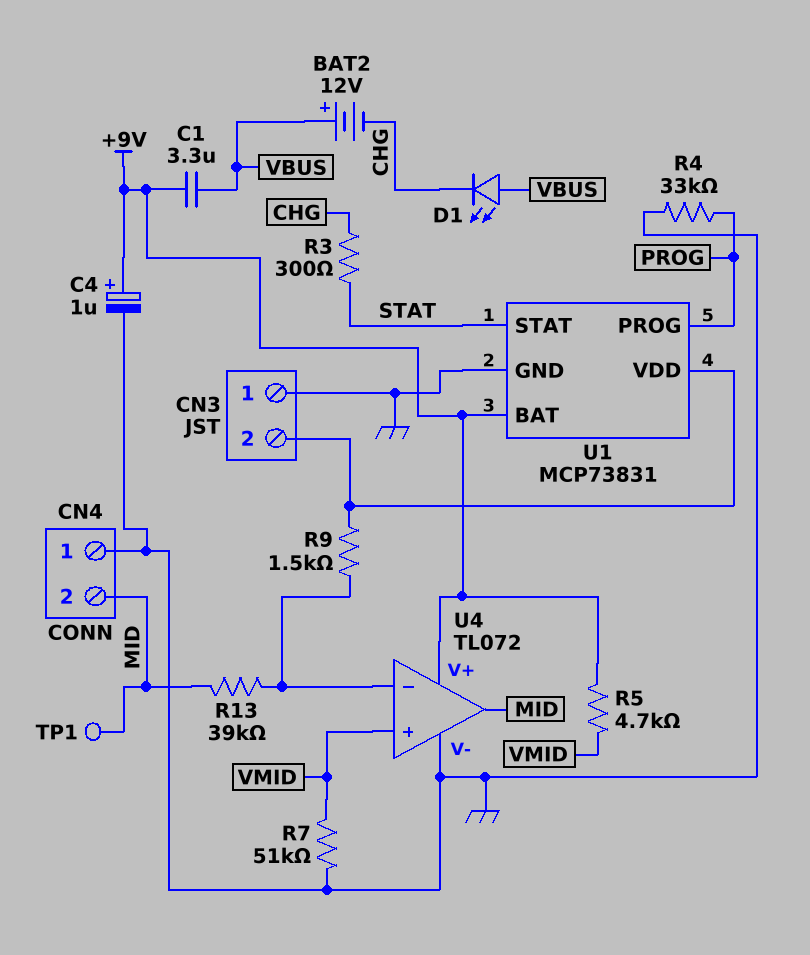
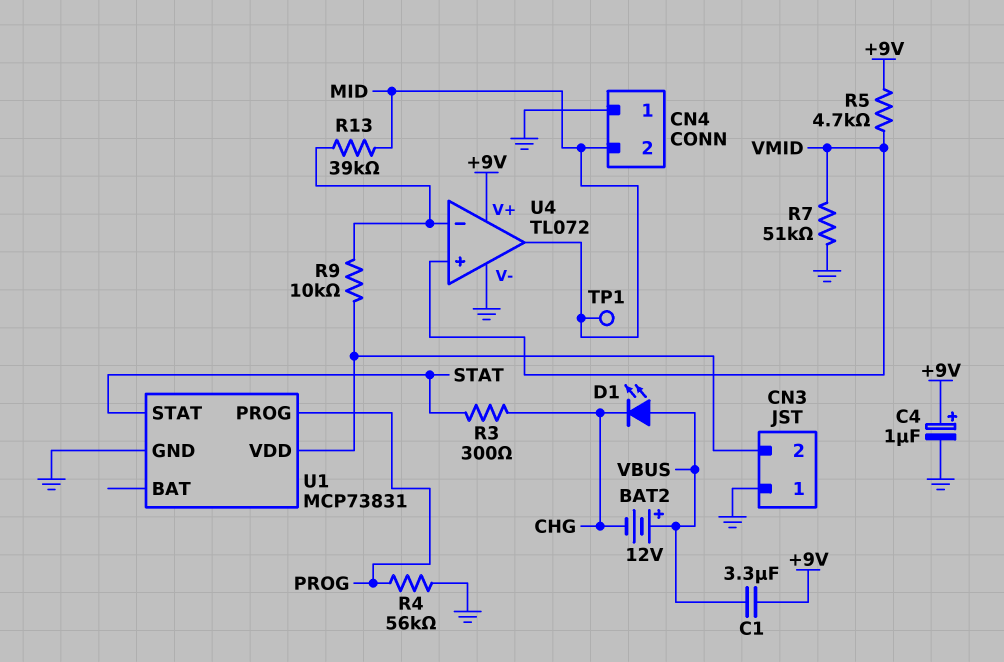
R4: 33k (GND, PROG) -> 56k (GND, PROG)
R9: 1.5k (CN3/2, U4/in-) -> 10k (CN3/2, U4/in-)
U1 pin BAT: +9V -> none

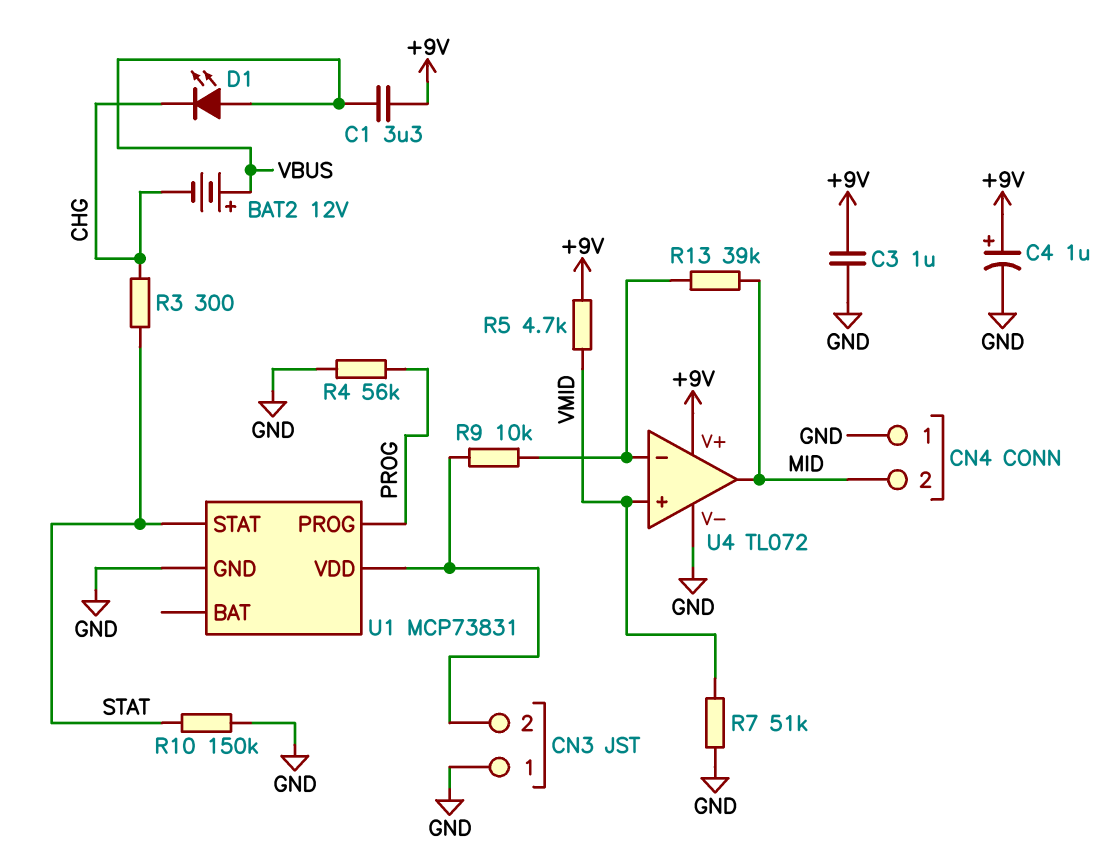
C3: none -> 1uF (+9V, GND)
R10: none -> 150k (GND, STAT)
TP1: test point (MID) -> none

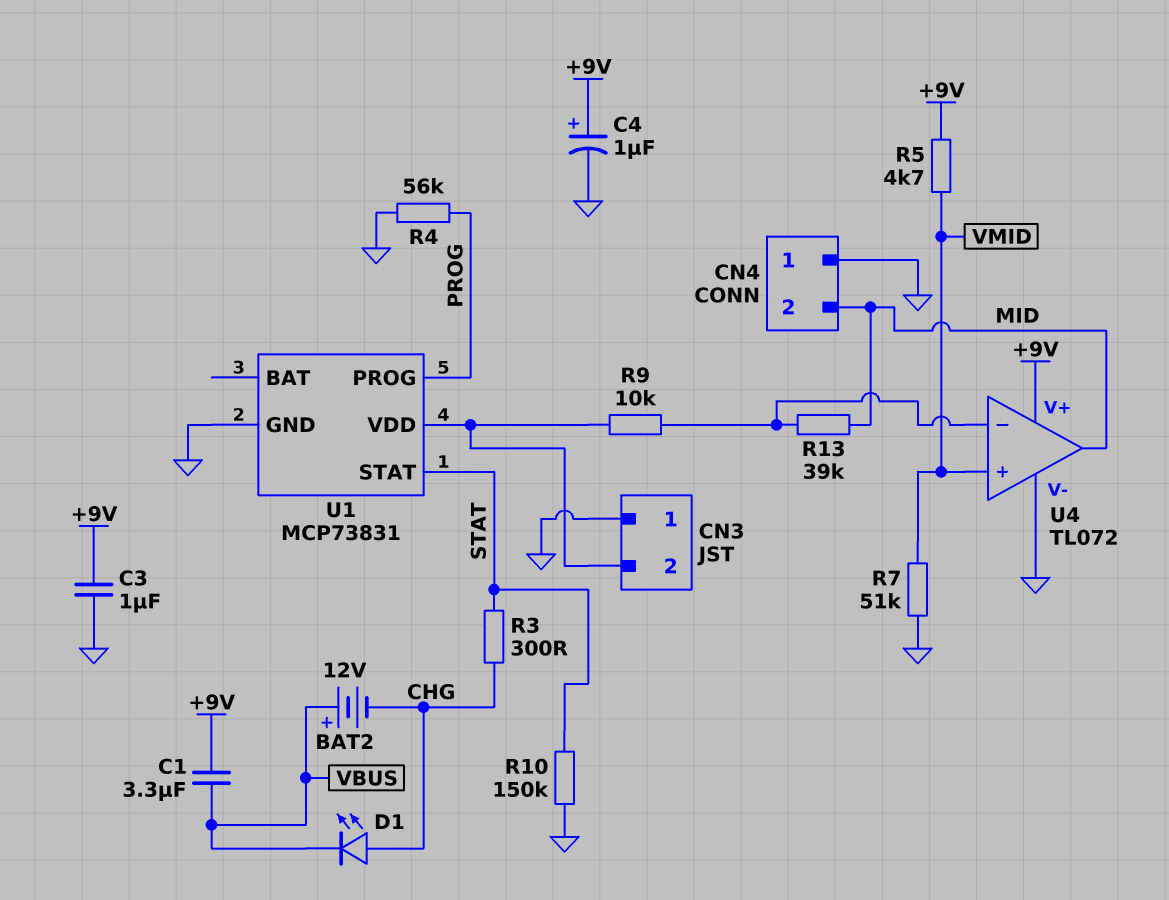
D1: LED (A VBUS, K CHG) -> LED (A CHG, K VBUS)

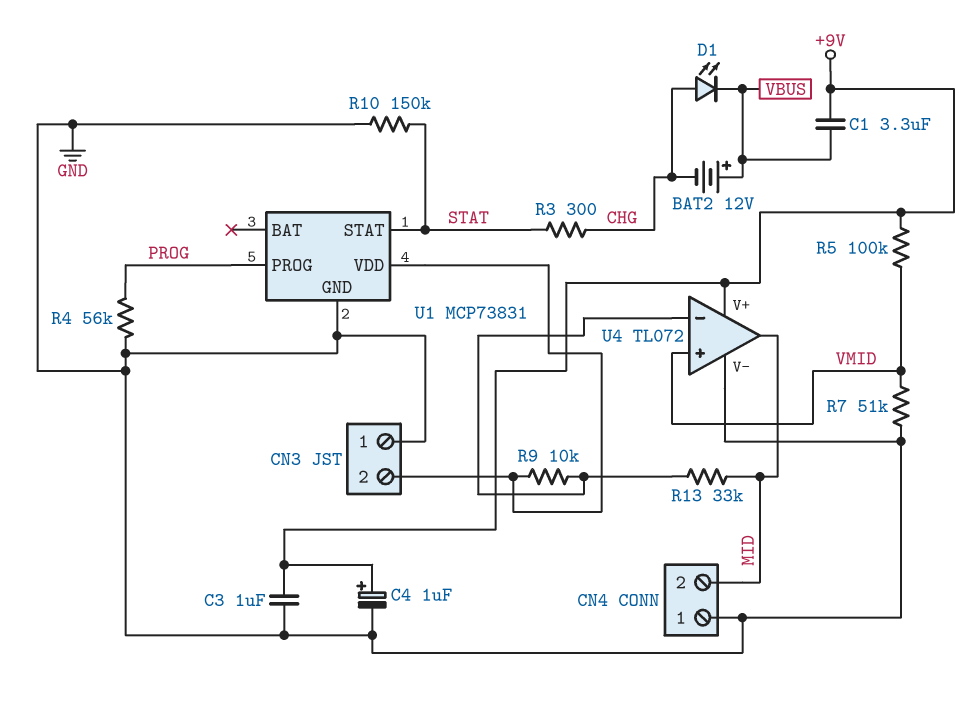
R5: 4.7k (+9V, VMID) -> 100k (+9V, VMID)
R13: 39k (MID, U4/in-) -> 33k (MID, U4/in-)

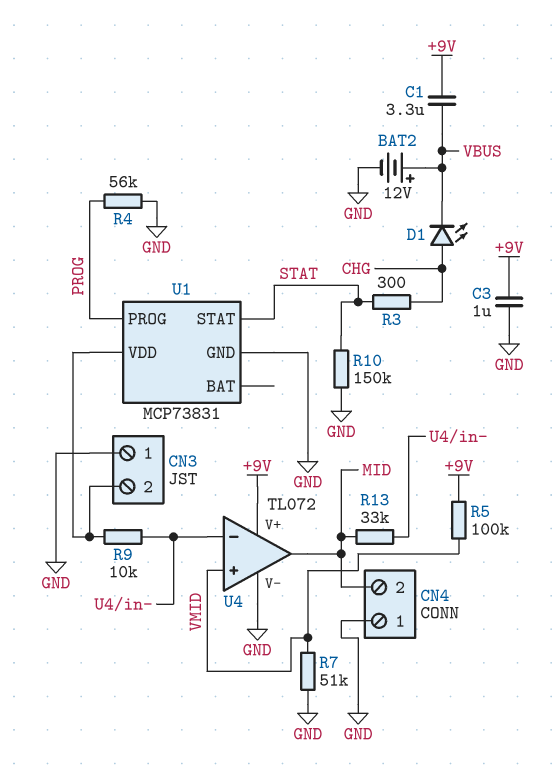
BAT2: 12V (plus VBUS, minus CHG) -> 12V (plus VBUS, minus GND)
C4: 1uF (plus +9V, minus GND) -> none

